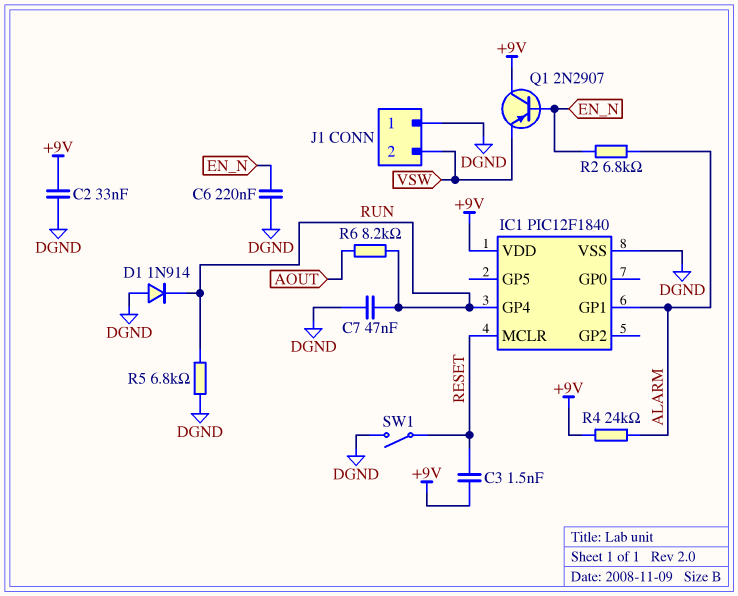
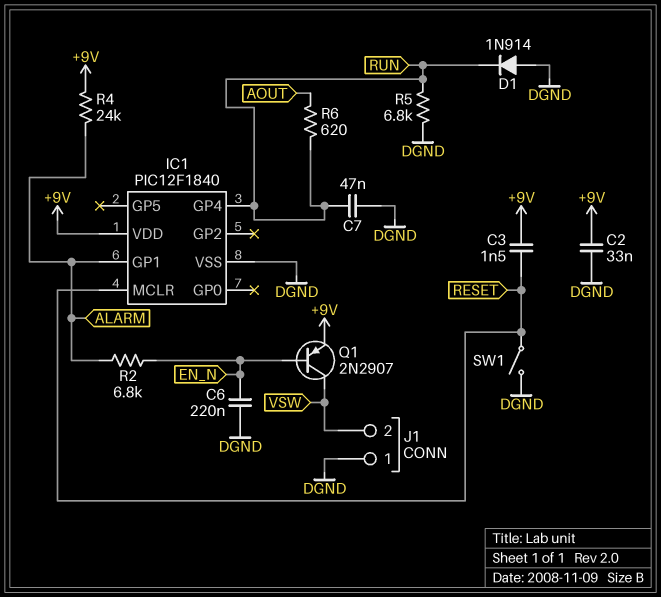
Q1: PNP 2N2907 (B EN_N, C +9V, E VSW) -> PNP 2N2907 (B EN_N, C VSW, E +9V)
R6: 8.2k (AOUT, RUN) -> 620 (AOUT, RUN)

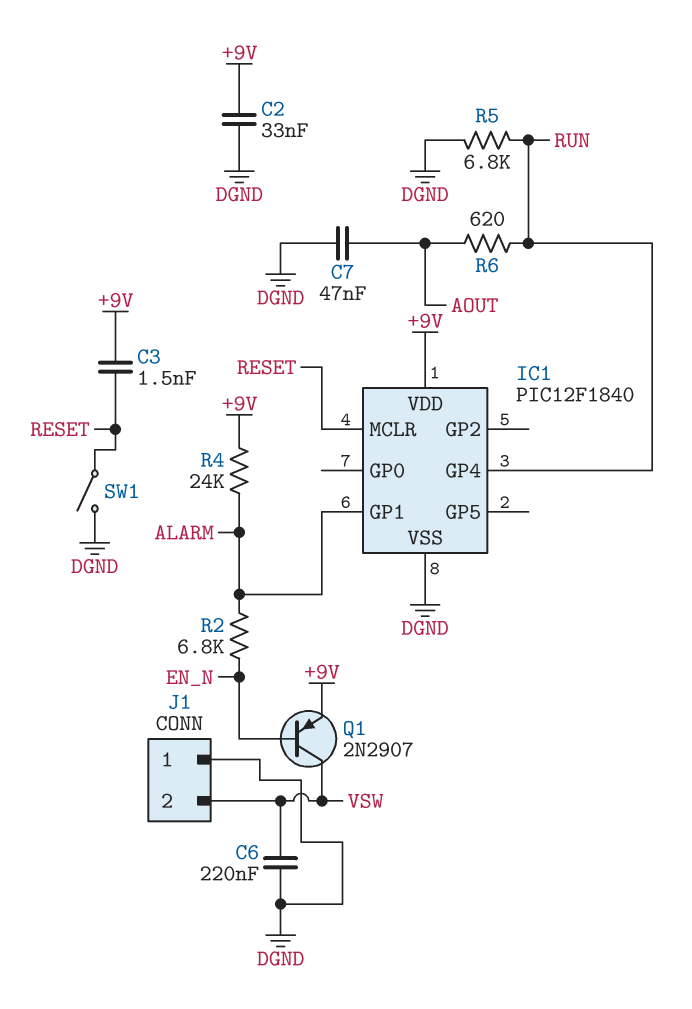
C6: 220nF (DGND, EN_N) -> 220nF (DGND, VSW)
C7: 47nF (DGND, RUN) -> 47nF (AOUT, DGND)
D1: diode 1N914 (A DGND, K RUN) -> none

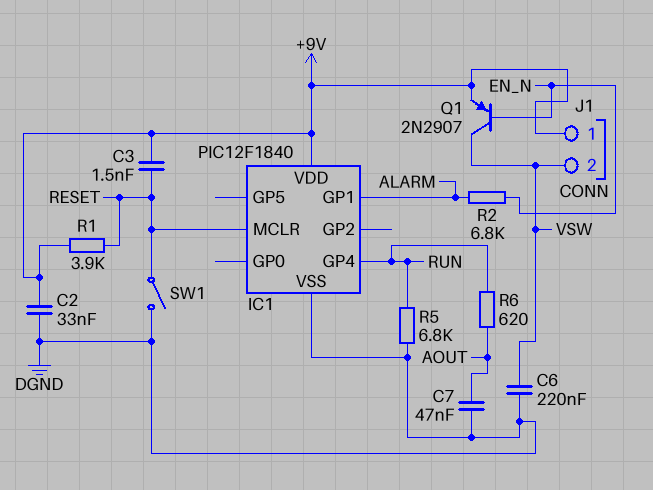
J1 pin 1: DGND -> +9V
R1: none -> 3.9k (+9V, RESET)
R4: 24k (+9V, ALARM) -> none

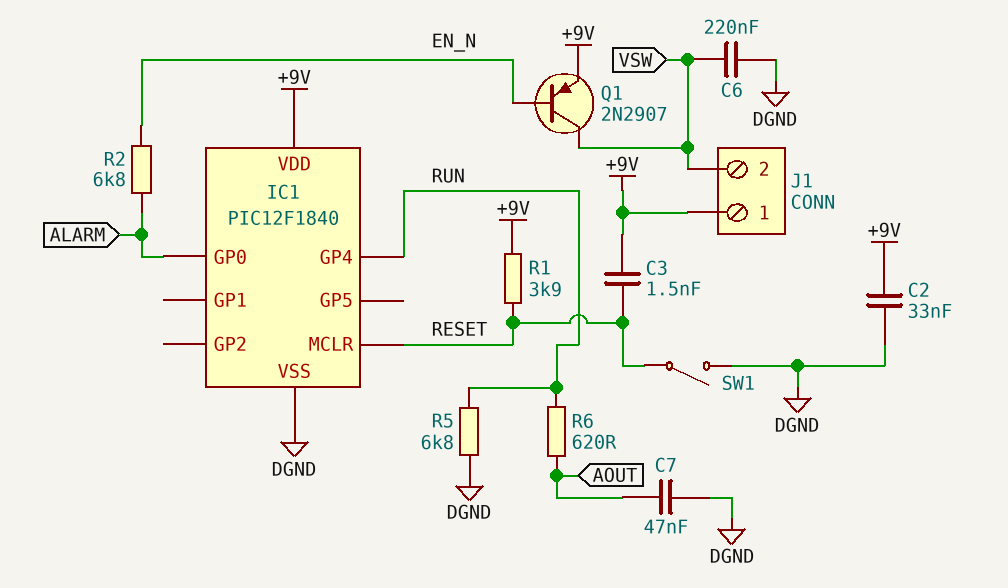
IC1 pin GP0: none -> ALARM
IC1 pin GP1: ALARM -> none

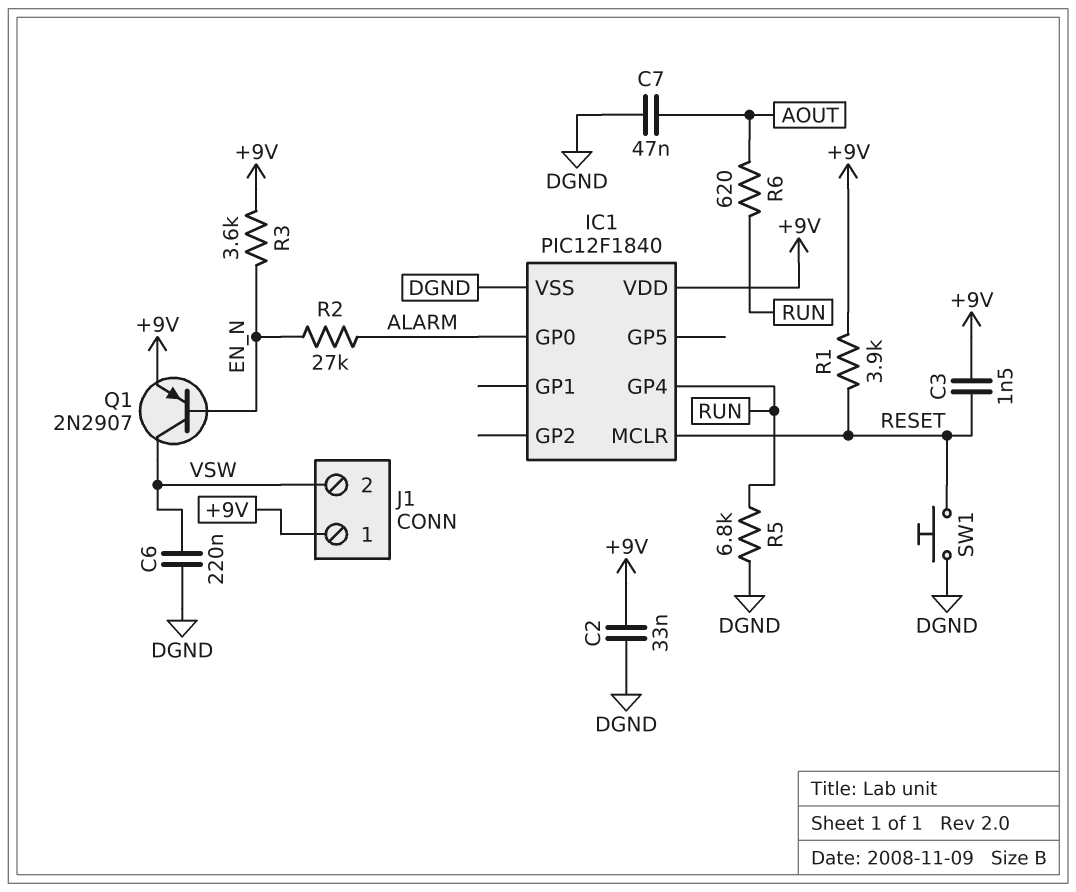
R2: 6.8k (ALARM, EN_N) -> 27k (ALARM, EN_N)
R3: none -> 3.6k (+9V, EN_N)
SW1: switch (DGND, RESET) -> button (DGND, RESET)

